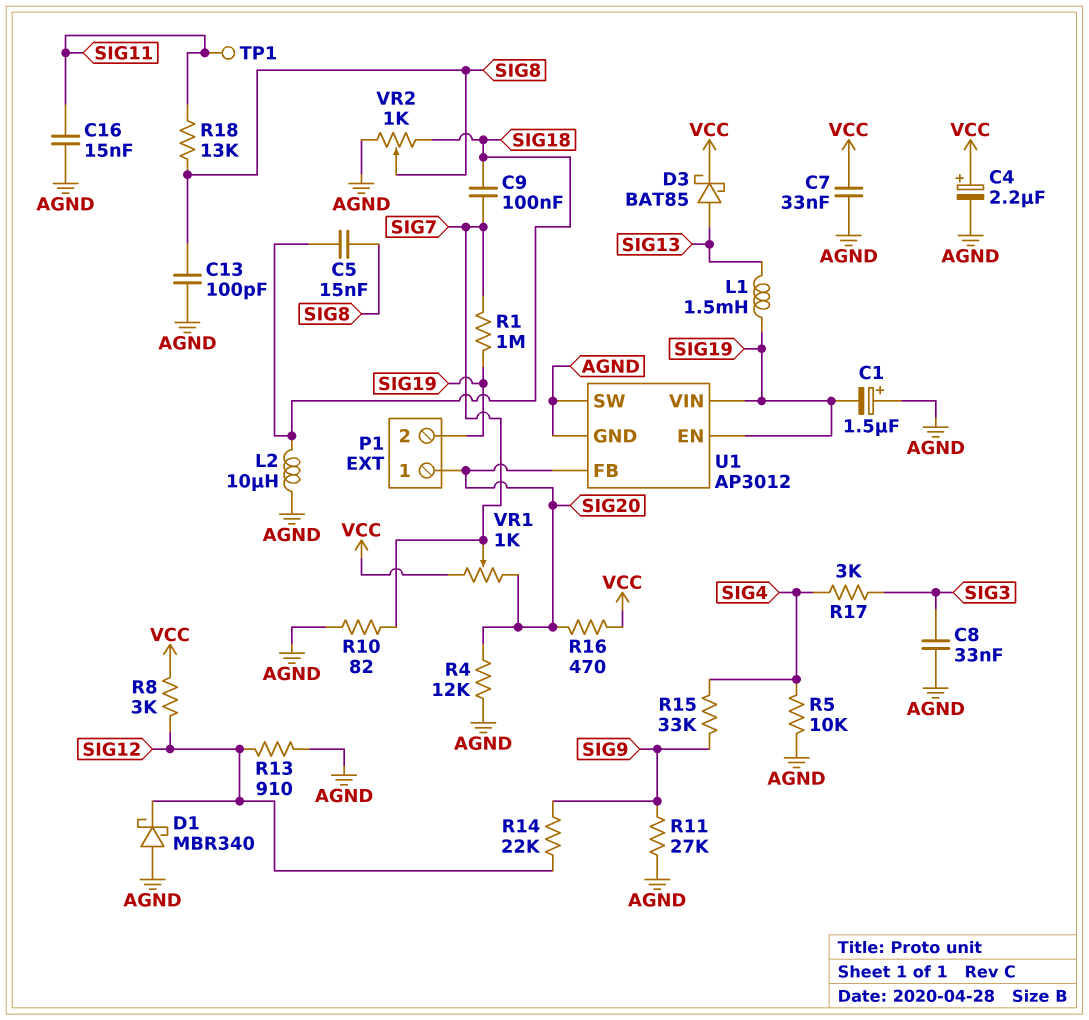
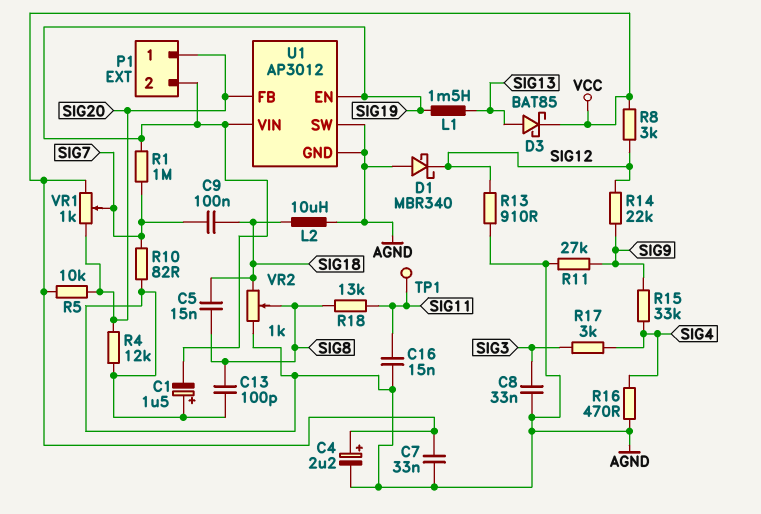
R5: 10k (AGND, SIG4) -> 10k (SIG20, VCC)
R16: 470 (SIG20, VCC) -> 470 (AGND, SIG4)

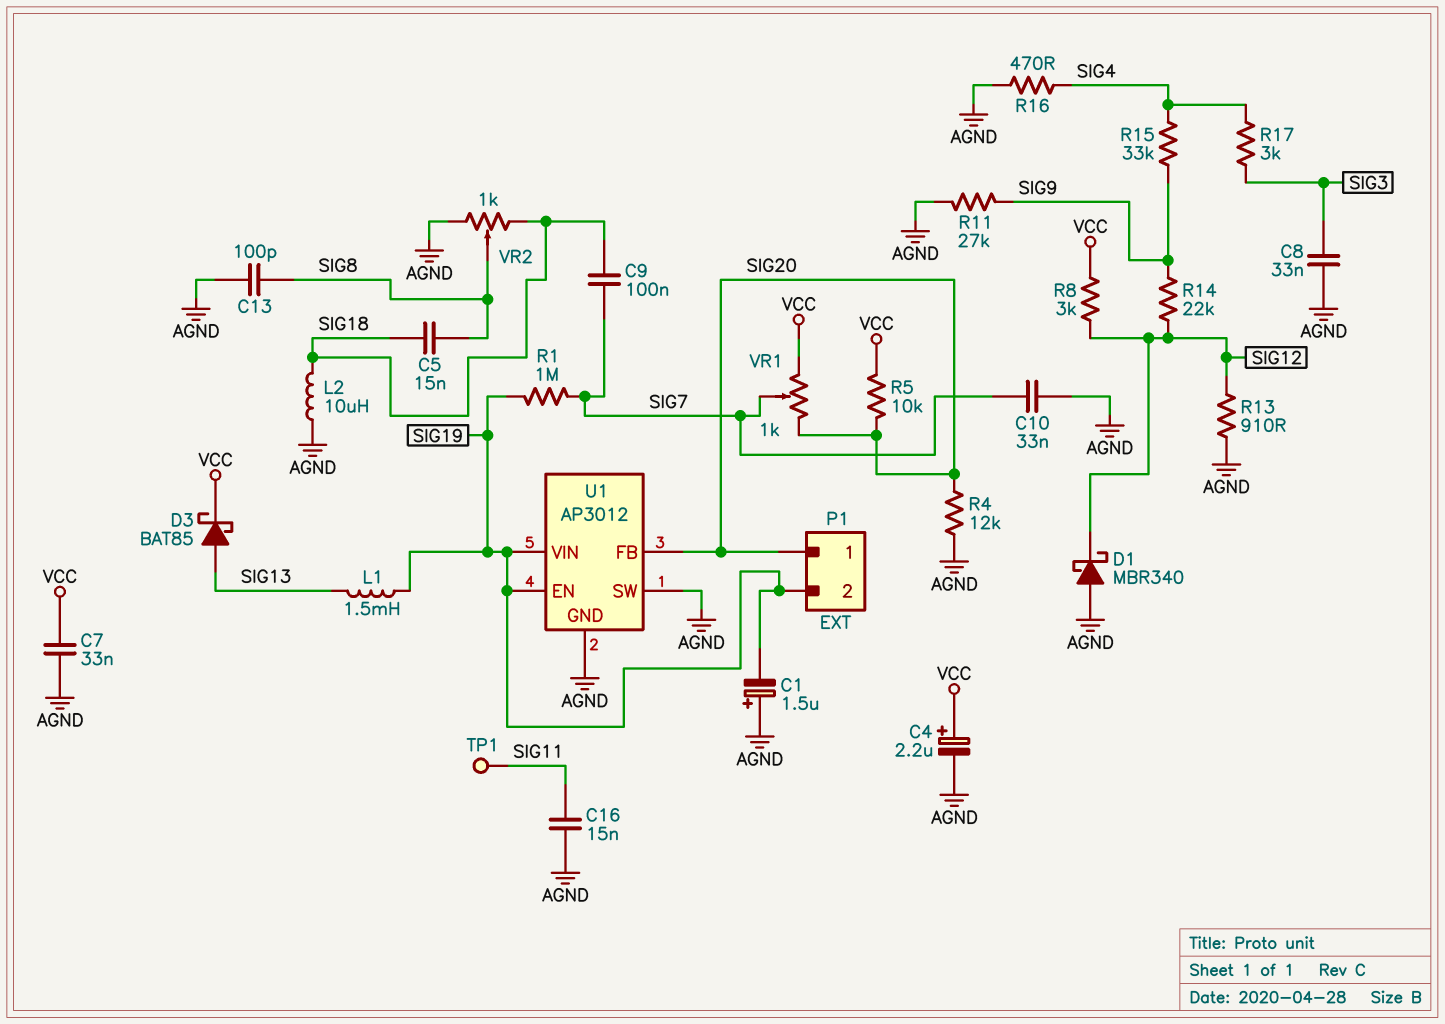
C10: none -> 33nF (AGND, SIG7)
R10: 82 (AGND, SIG7) -> none
R18: 13k (SIG8, SIG11) -> none

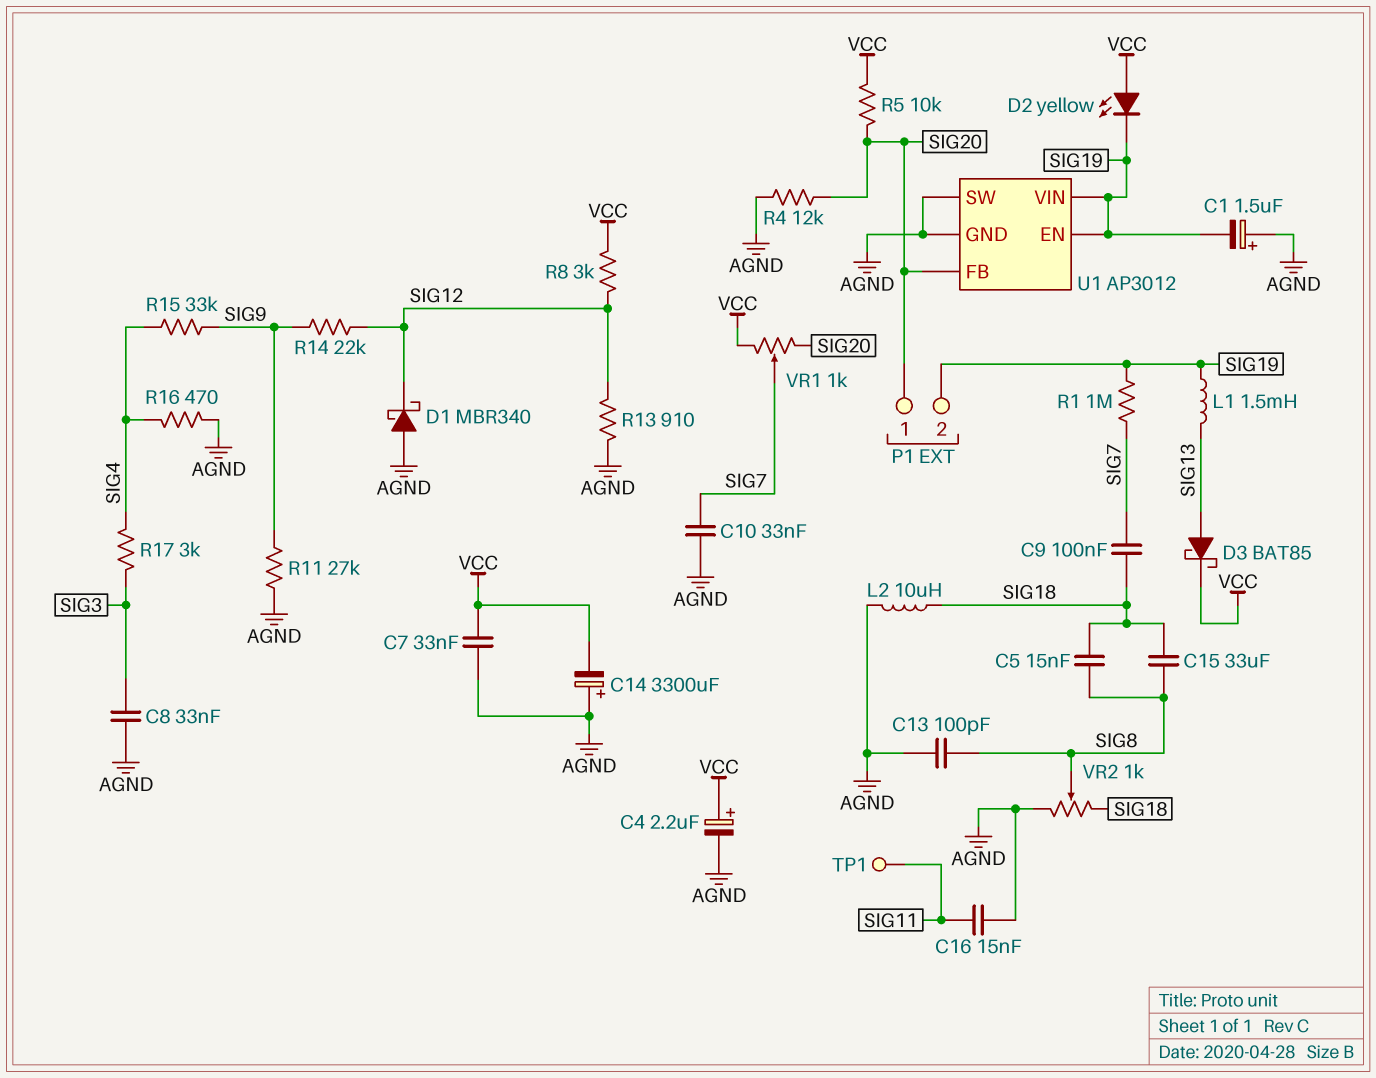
C14: none -> 3300uF (plus AGND, minus VCC)
C15: none -> 33uF (SIG8, SIG18)
D2: none -> LED yellow (A VCC, K SIG19)

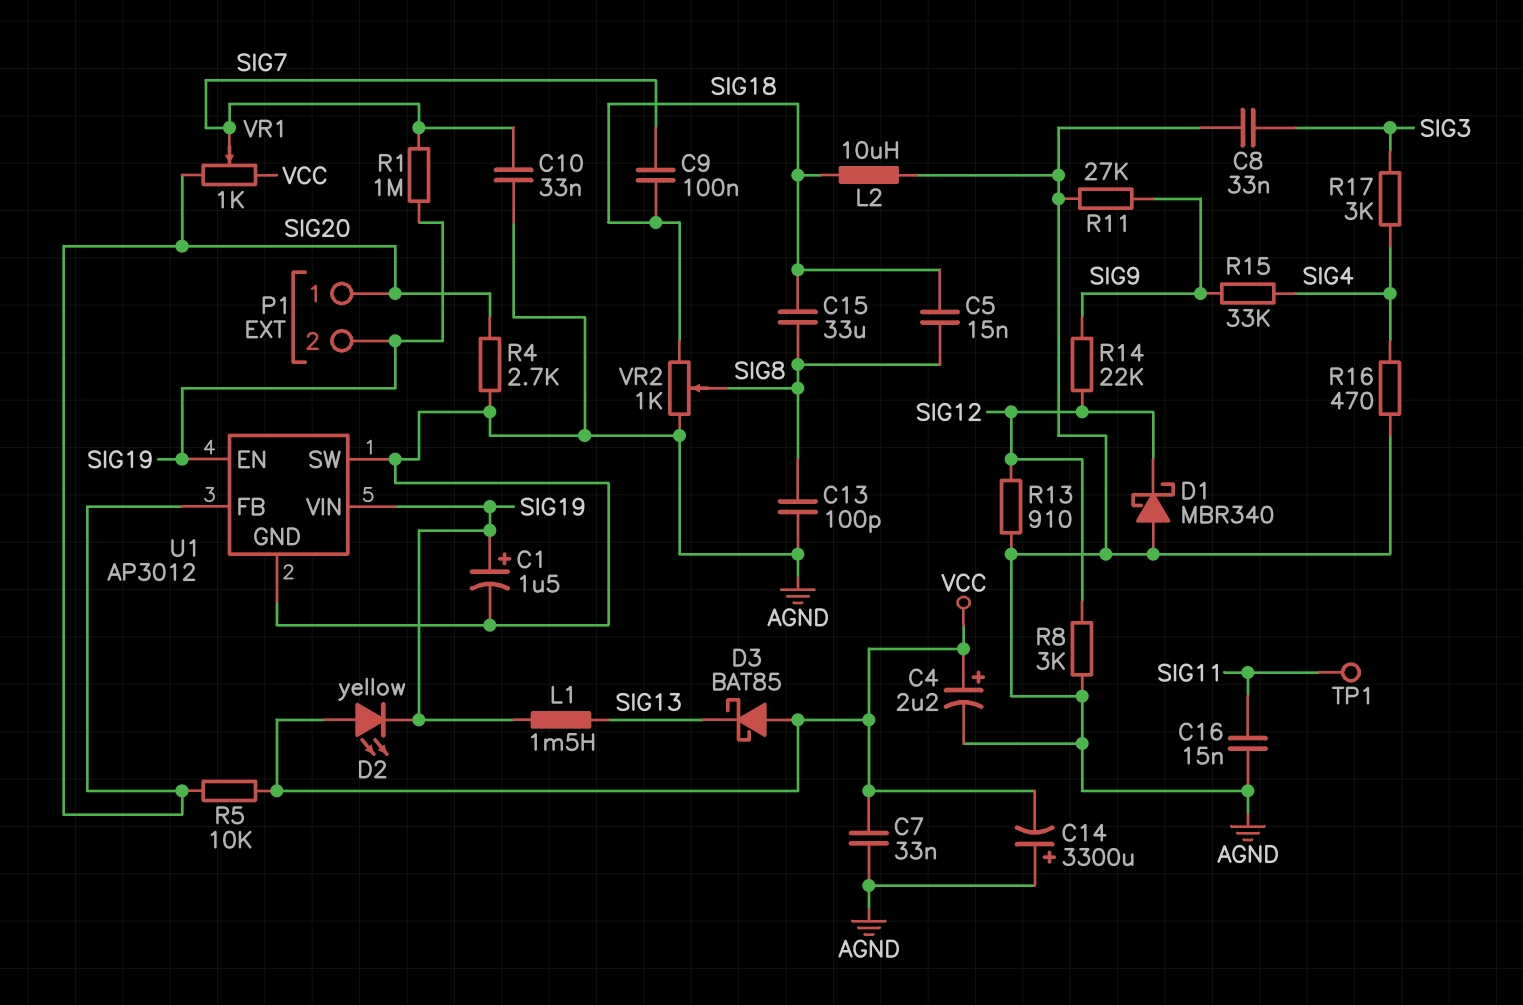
C1: 1.5uF (plus AGND, minus SIG19) -> 1.5uF (plus SIG19, minus AGND)
D3: schottky BAT85 (A SIG13, K VCC) -> schottky BAT85 (A VCC, K SIG13)
R4: 12k (AGND, SIG20) -> 2.7k (AGND, SIG20)
R8: 3k (SIG12, VCC) -> 3k (AGND, SIG12)

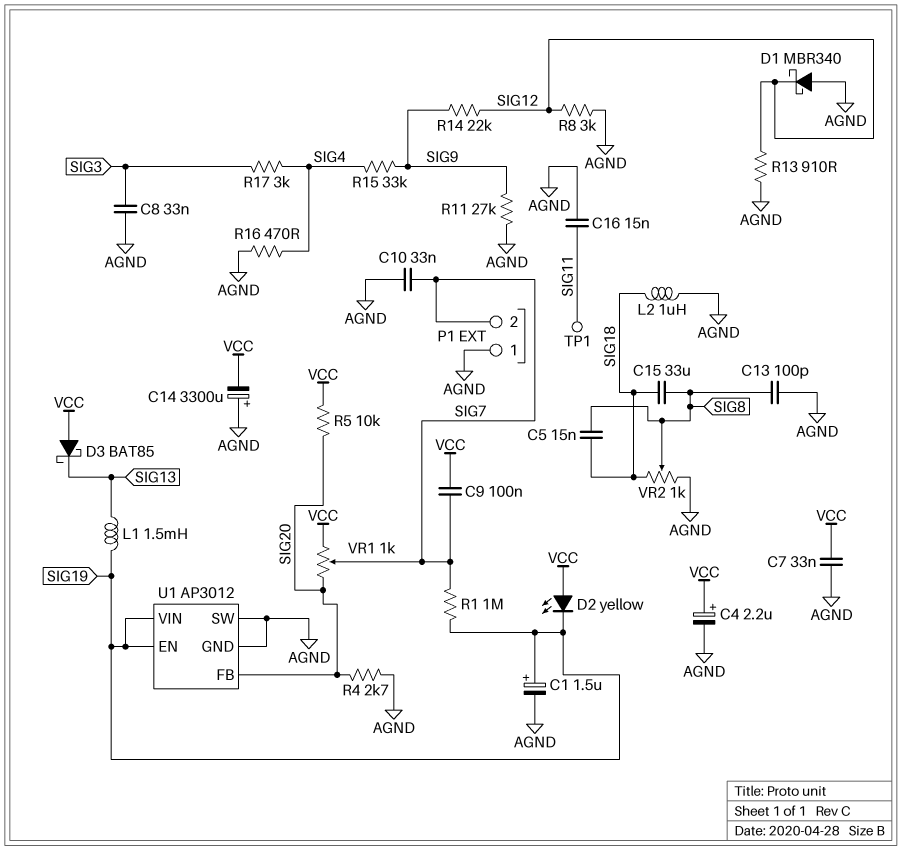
C9: 100nF (SIG7, SIG18) -> 100nF (SIG7, VCC)
L2: 10uH (AGND, SIG18) -> 1uH (AGND, SIG18)
P1 pin 1: SIG20 -> AGND
P1 pin 2: SIG19 -> SIG7

